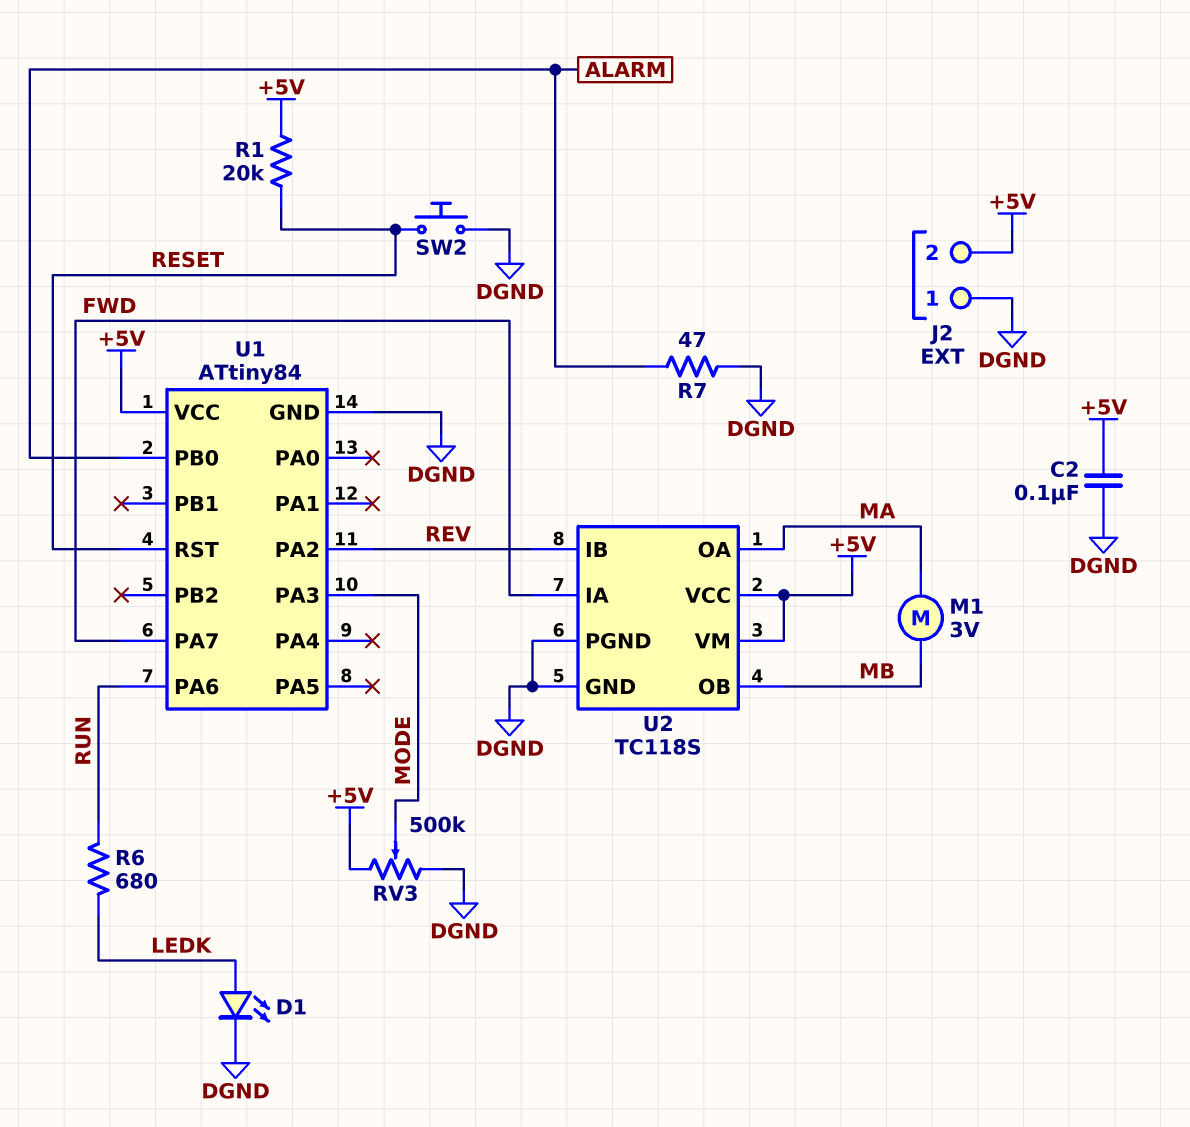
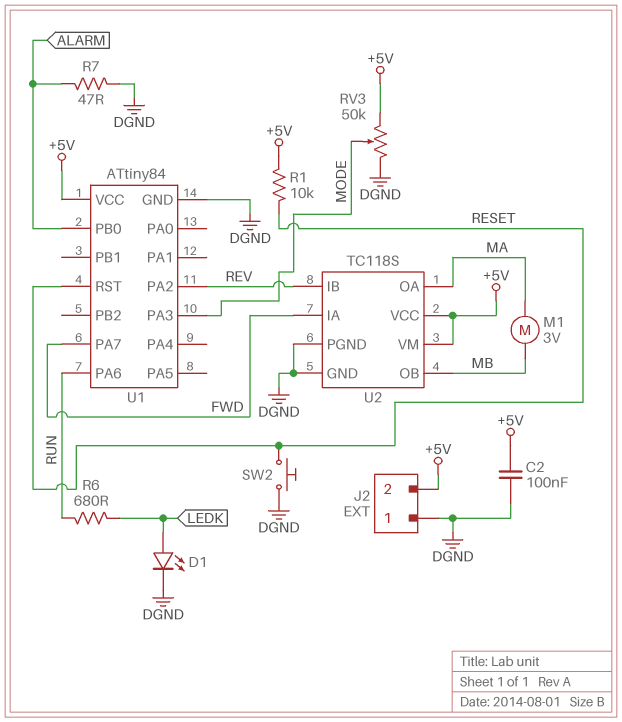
R1: 20k (+5V, RESET) -> 10k (+5V, RESET)
RV3: 500k (+5V, DGND, wiper MODE) -> 50k (+5V, DGND, wiper MODE)

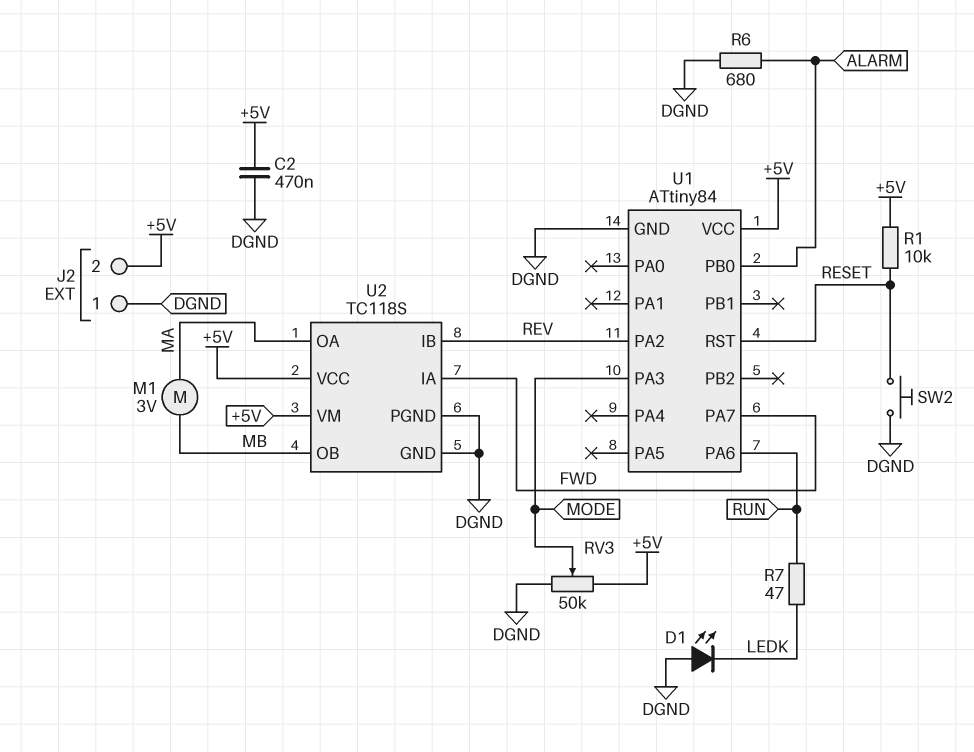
C2: 100nF (+5V, DGND) -> 470nF (+5V, DGND)
D1: LED (A LEDK, K DGND) -> LED (A DGND, K LEDK)
R6: 680 (LEDK, RUN) -> 680 (ALARM, DGND)
R7: 47 (ALARM, DGND) -> 47 (LEDK, RUN)

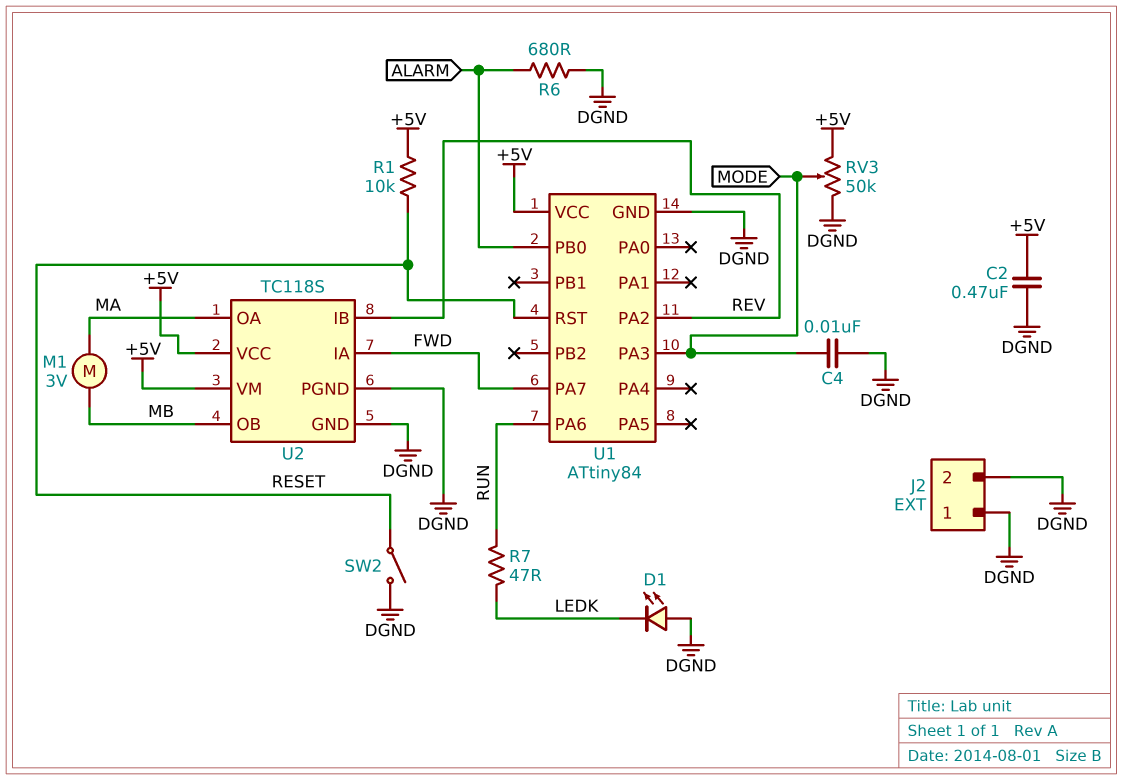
C4: none -> 10nF (DGND, MODE)
J2 pin 2: +5V -> DGND
SW2: button (DGND, RESET) -> switch (DGND, RESET)

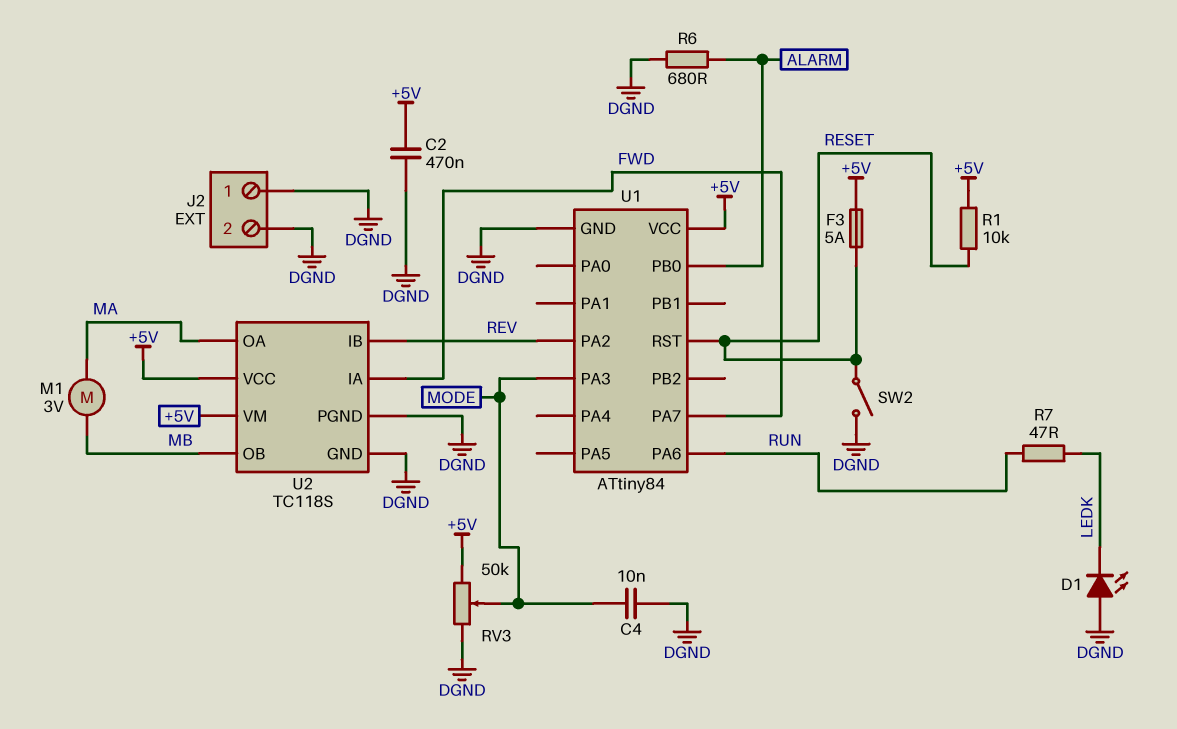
F3: none -> 5A (+5V, RESET)

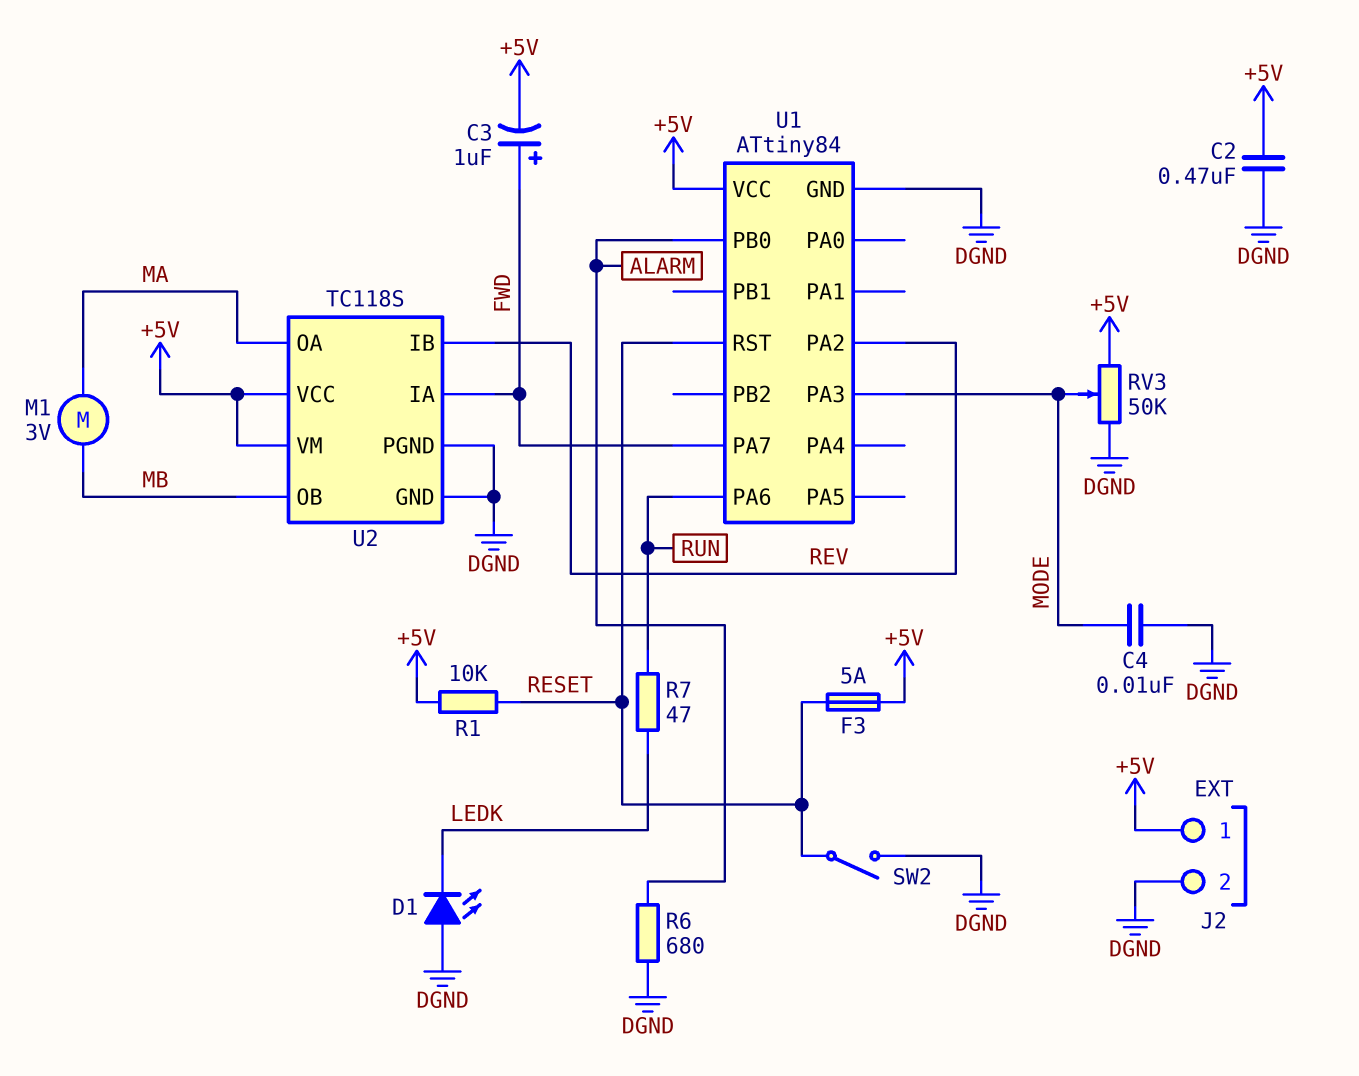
C3: none -> 1uF (plus FWD, minus +5V)
J2 pin 1: DGND -> +5V

